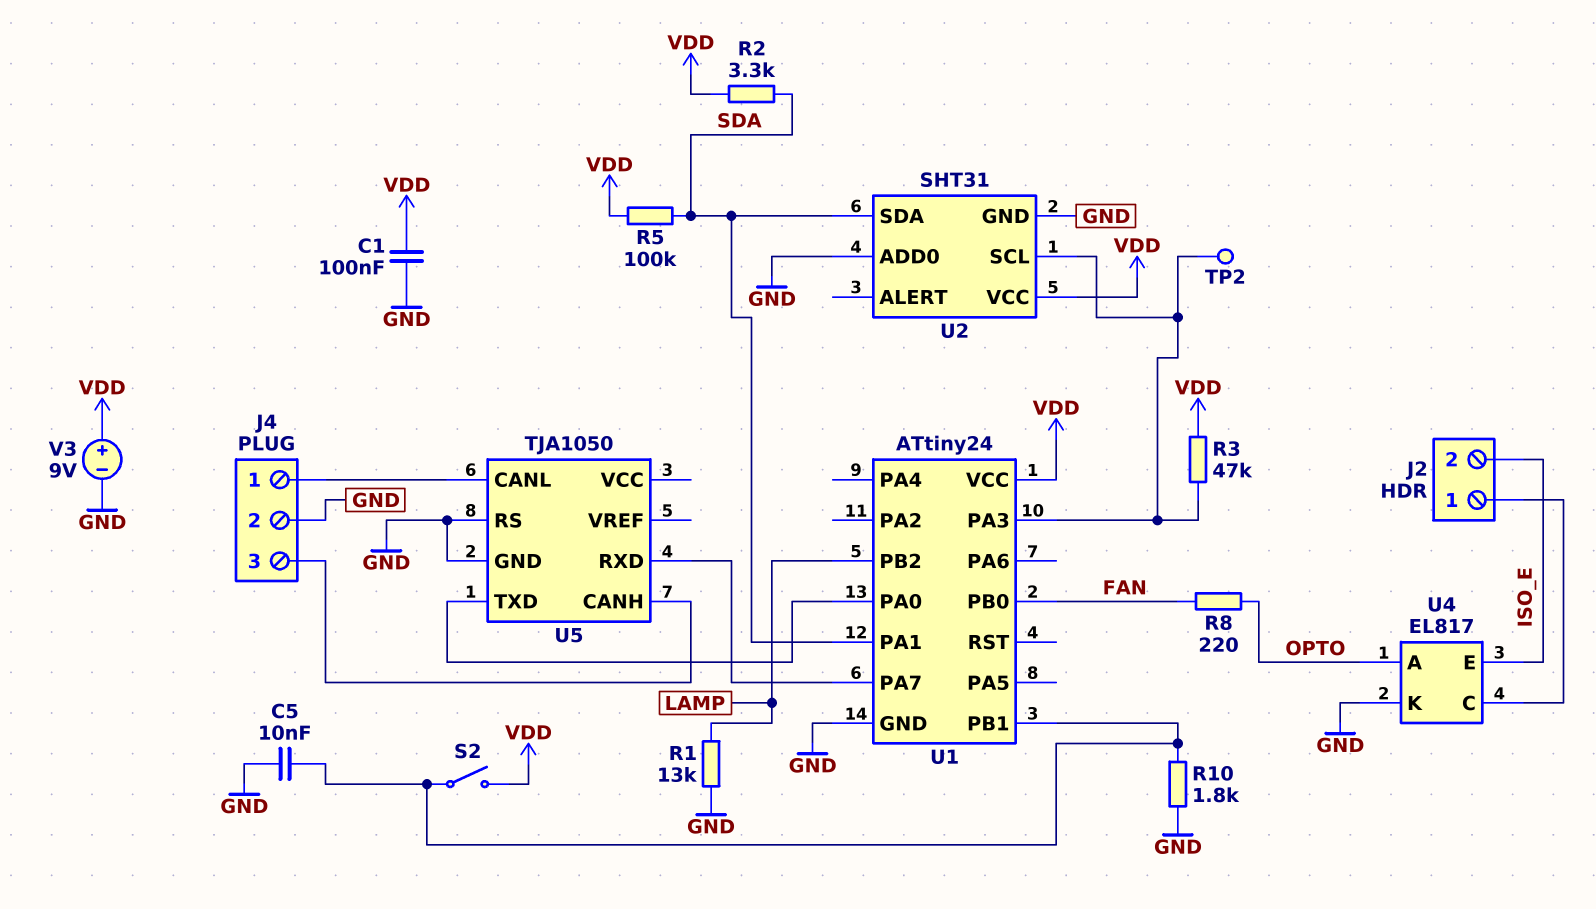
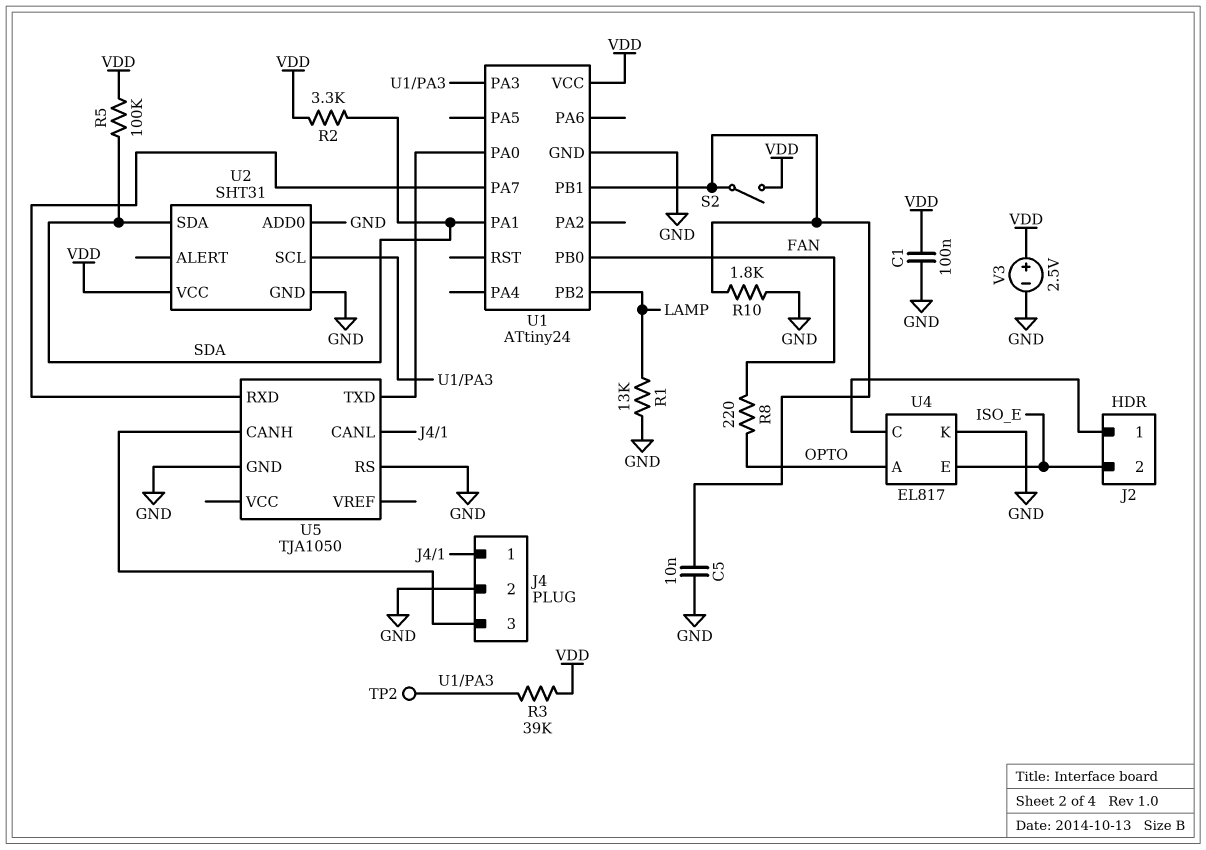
R3: 47k (U1/PA3, VDD) -> 39k (U1/PA3, VDD)
V3: 9V (plus VDD, minus GND) -> 2.5V (plus VDD, minus GND)

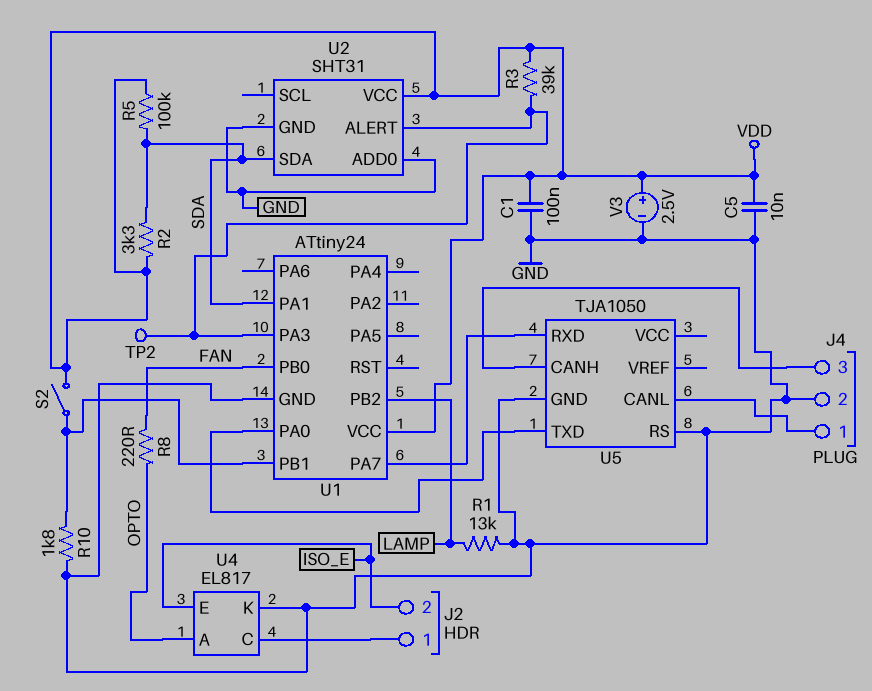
C5: 10nF (GND, U1/PB1) -> 10nF (GND, VDD)
U2 pin ALERT: none -> U1/PA3
U2 pin SCL: U1/PA3 -> none

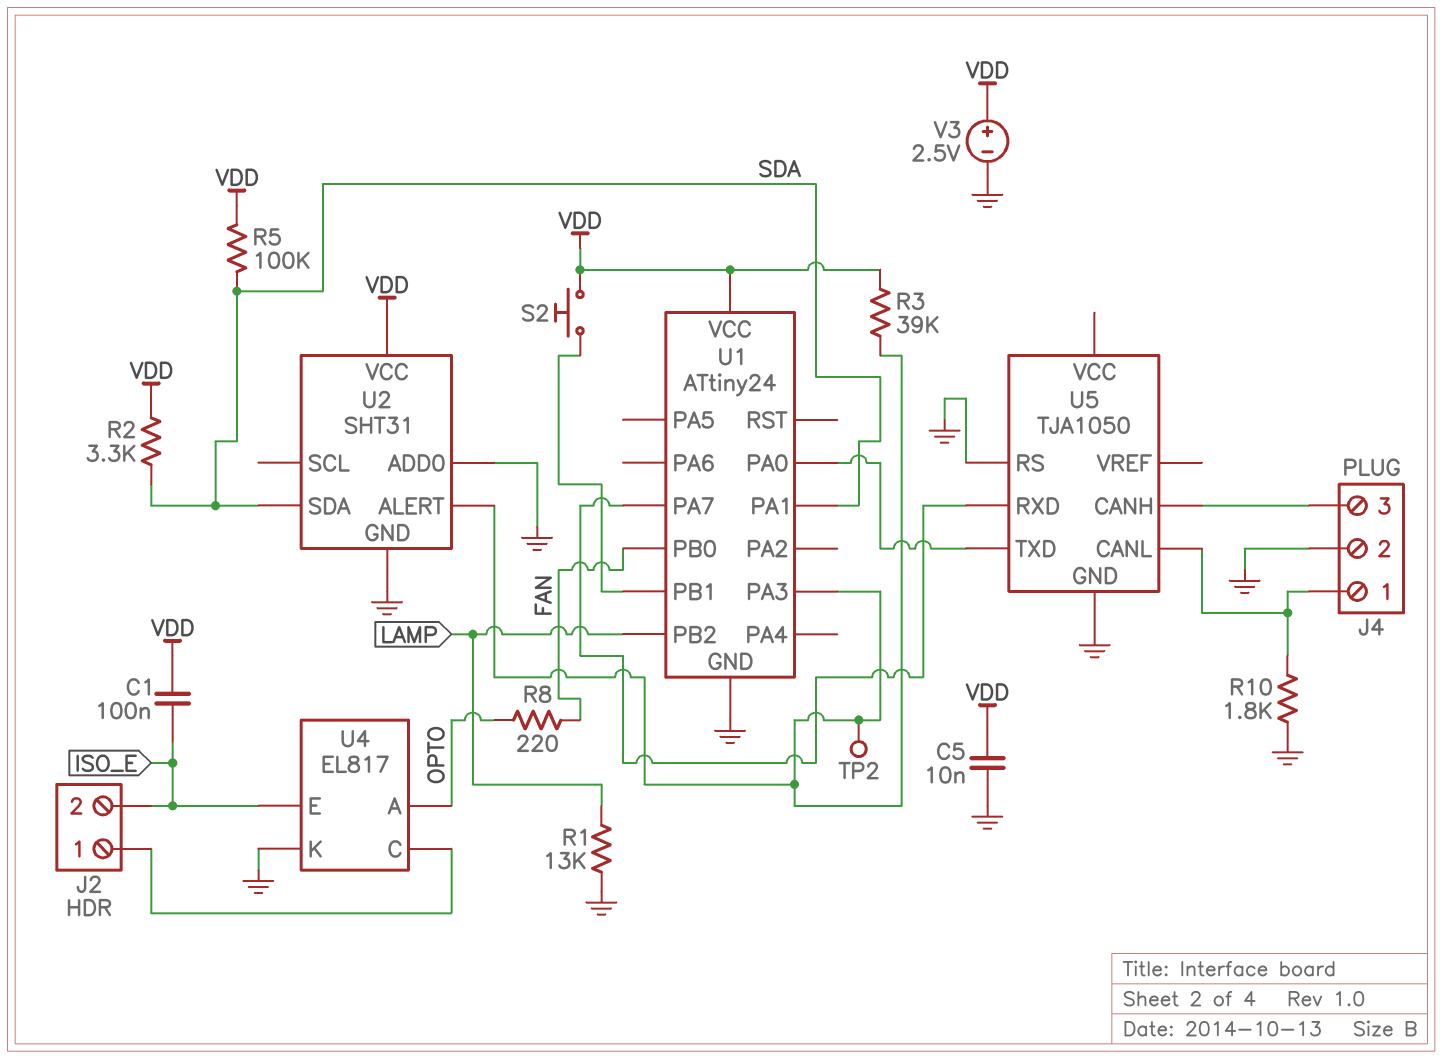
C1: 100nF (GND, VDD) -> 100nF (ISO_E, VDD)
R10: 1.8k (GND, U1/PB1) -> 1.8k (GND, J4/1)
S2: switch (U1/PB1, VDD) -> button (U1/PB1, VDD)

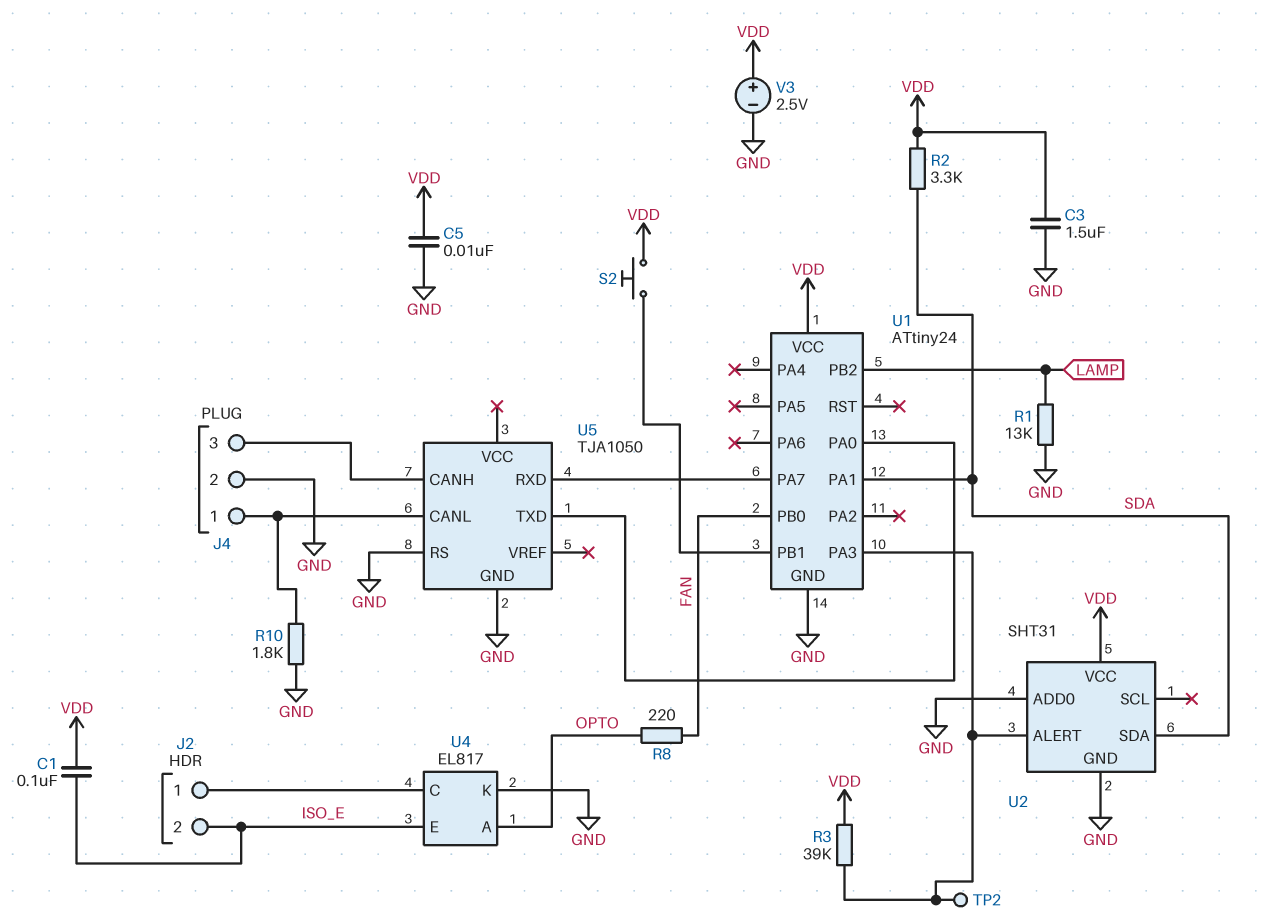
C3: none -> 1.5uF (GND, VDD)
R5: 100k (SDA, VDD) -> none

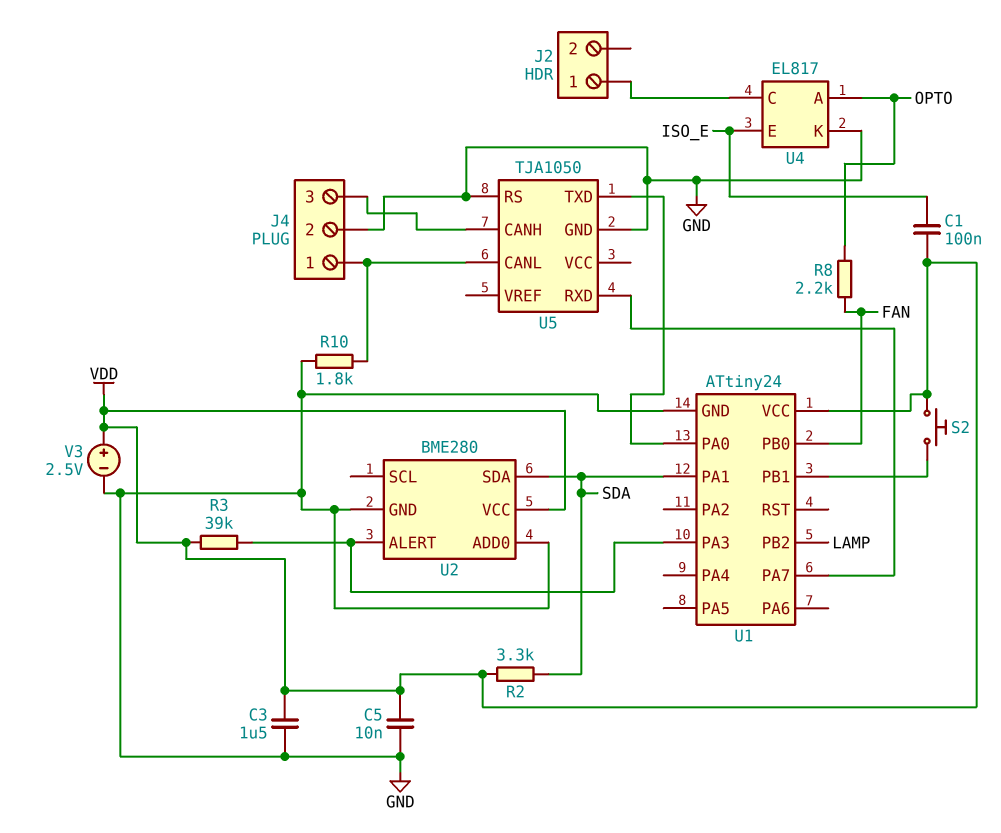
J2 pin 2: ISO_E -> none
R1: 13k (GND, LAMP) -> none
R8: 220 (FAN, OPTO) -> 2.2k (FAN, OPTO)
TP2: test point (U1/PA3) -> none
U2: SHT31 -> BME280

